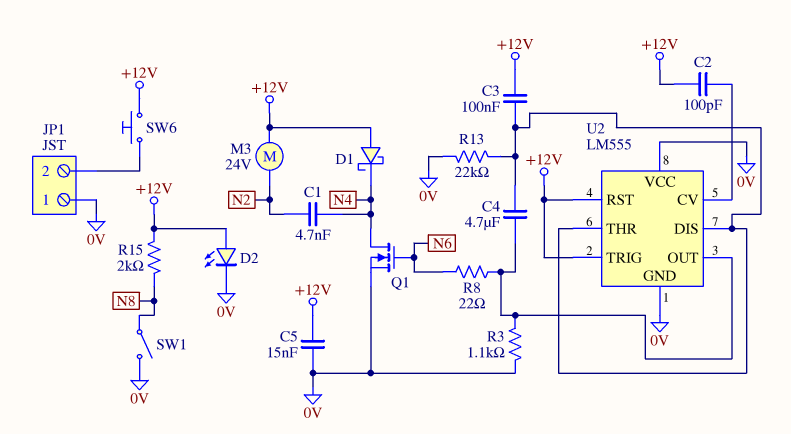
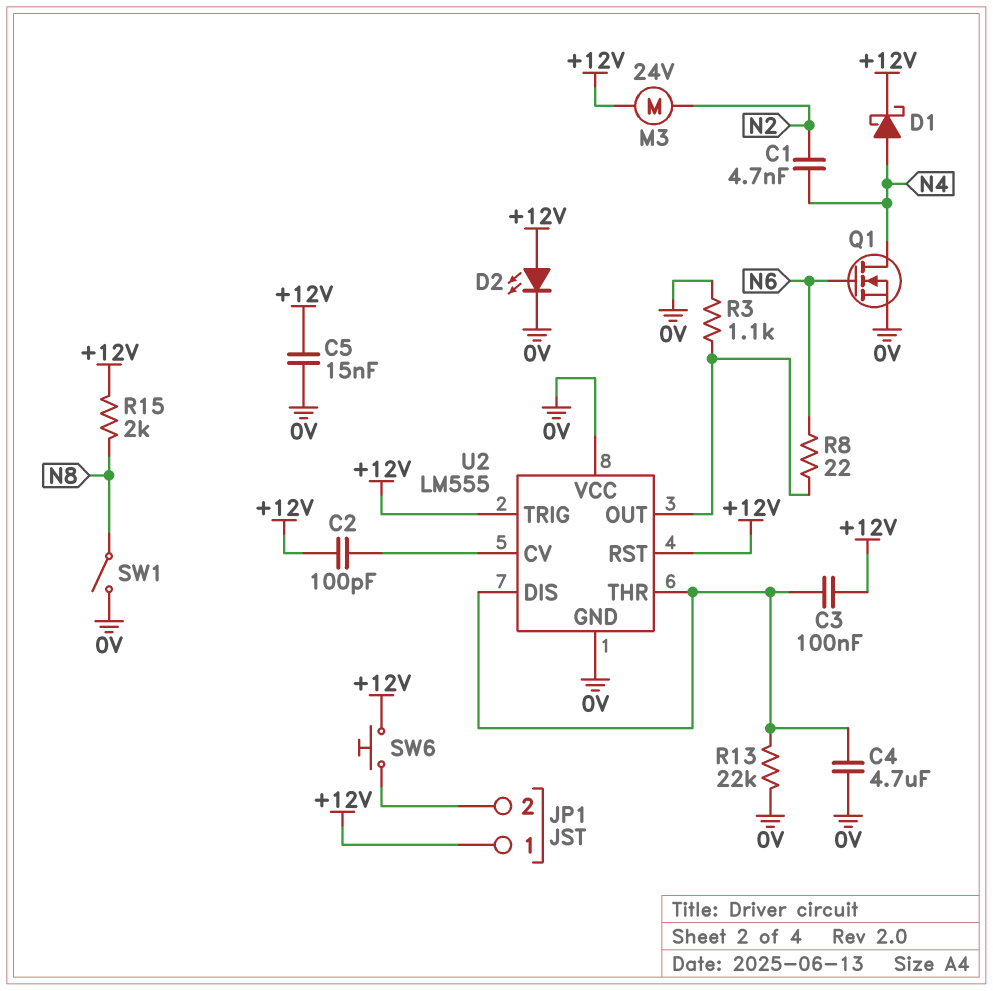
C4: 4.7uF (U2/DIS, U2/OUT) -> 4.7uF (0V, U2/DIS)
D1: schottky (A +12V, K N4) -> schottky (A N4, K +12V)
JP1 pin 1: 0V -> +12V

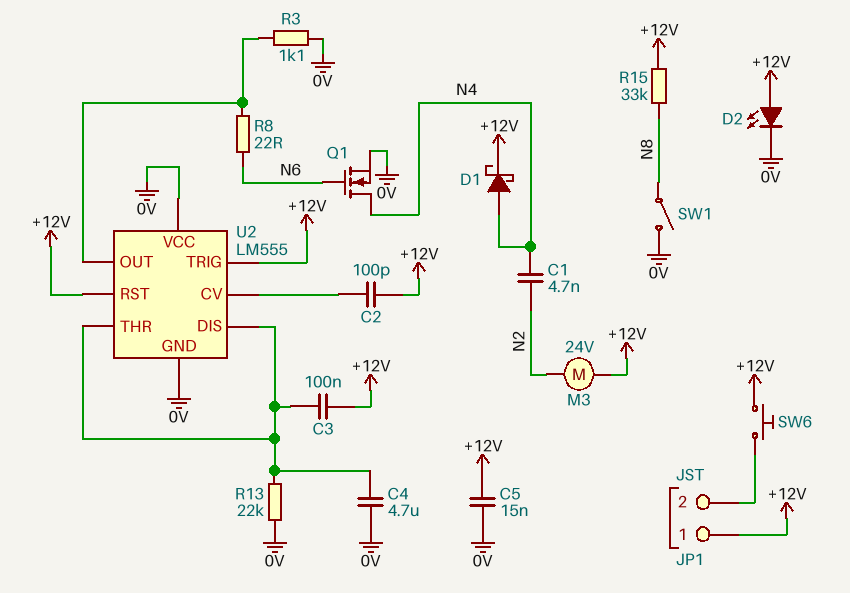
R15: 2k (+12V, N8) -> 33k (+12V, N8)

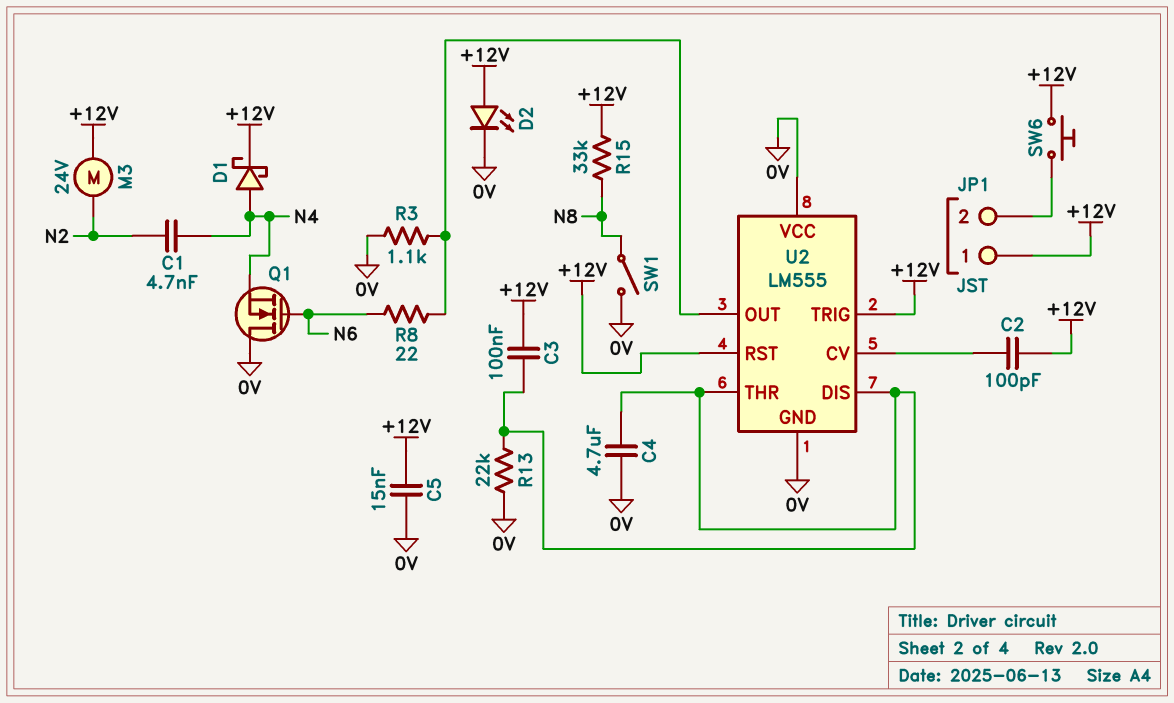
Q1: NMOS (G N6, D N4, S 0V) -> NMOS (G N6, D 0V, S N4)

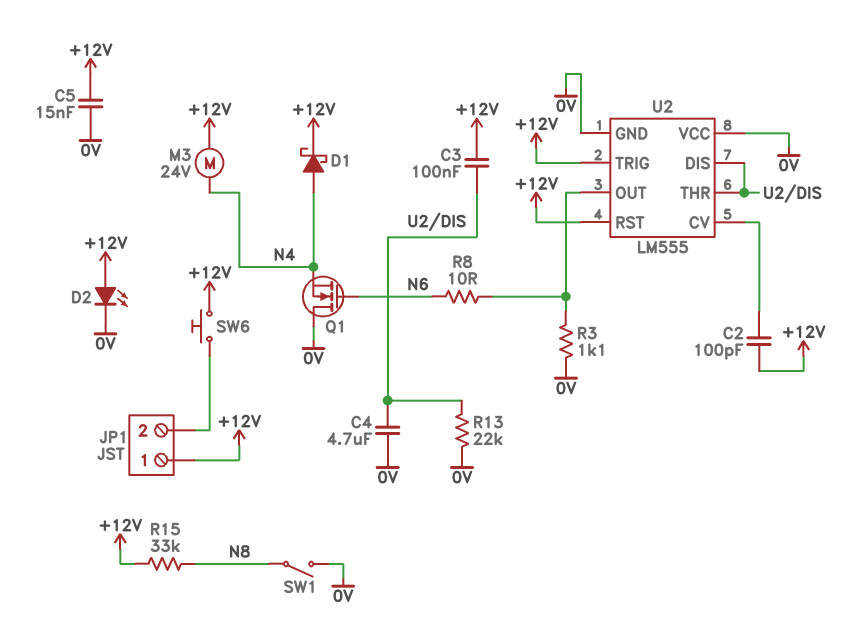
C1: 4.7nF (N2, N4) -> none
M3: motor 24V (+12V, N2) -> motor 24V (+12V, N4)
R8: 22 (N6, U2/OUT) -> 10 (N6, U2/OUT)

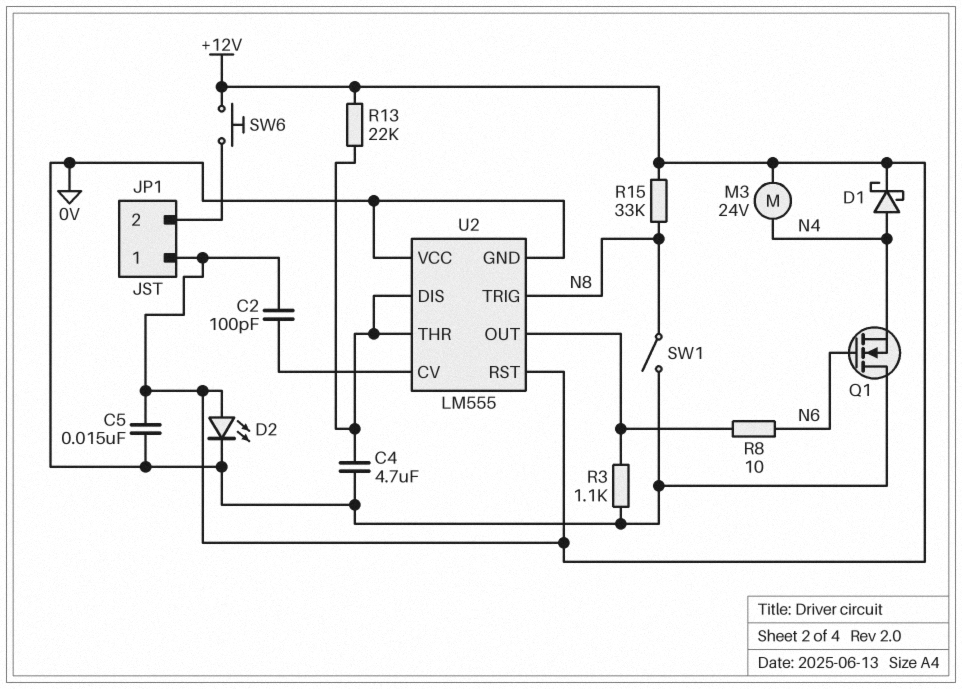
C3: 100nF (+12V, U2/DIS) -> none
R13: 22k (0V, U2/DIS) -> 22k (+12V, U2/DIS)
U2 pin TRIG: +12V -> N8

